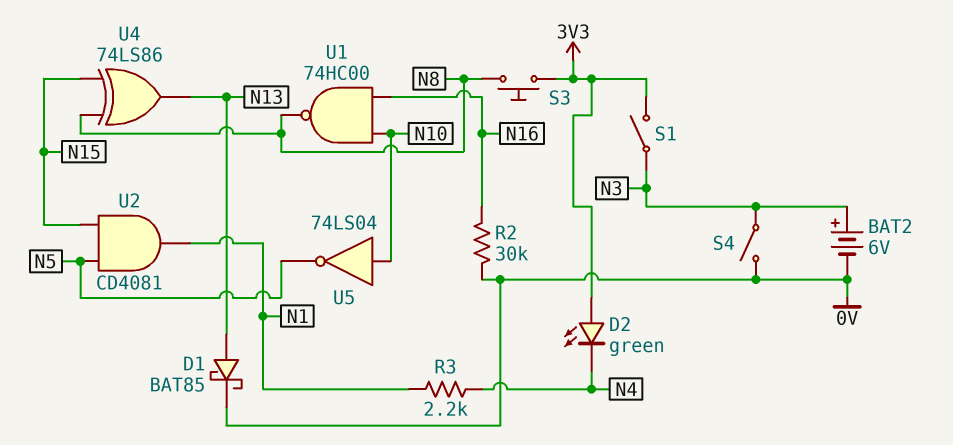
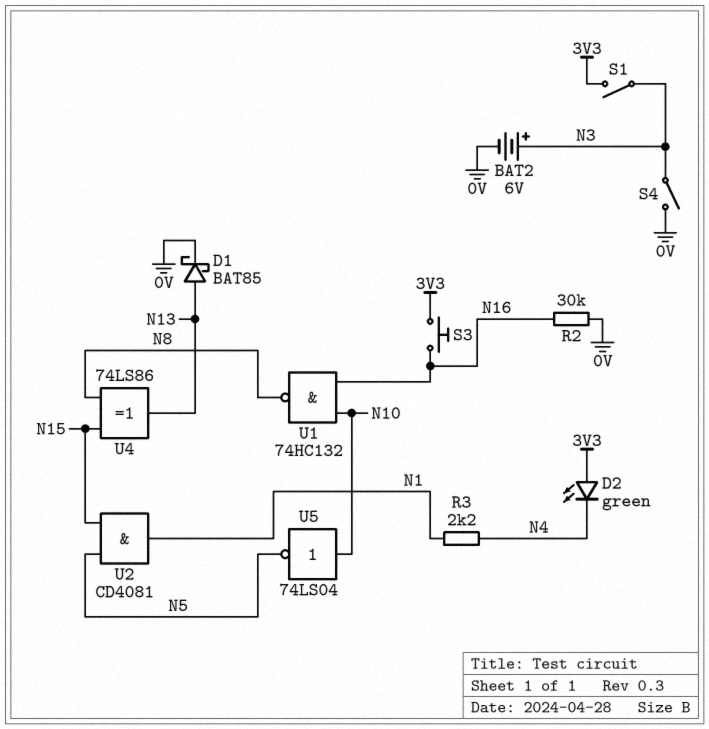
S3: button (3V3, N8) -> button (3V3, N16)
U1: NAND 74HC00 (in N10, in N16, out N8) -> NAND 74HC132 (in N10, in N16, out N8)

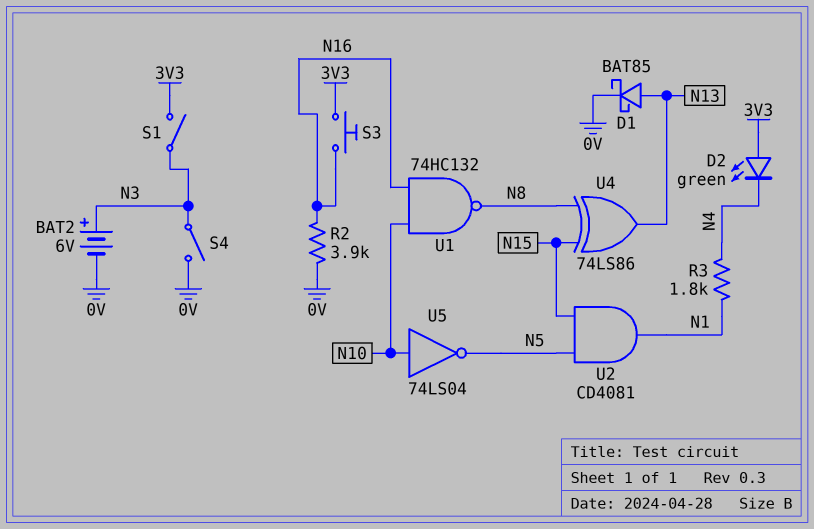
R2: 30k (0V, N16) -> 3.9k (0V, N16)
R3: 2.2k (N1, N4) -> 1.8k (N1, N4)

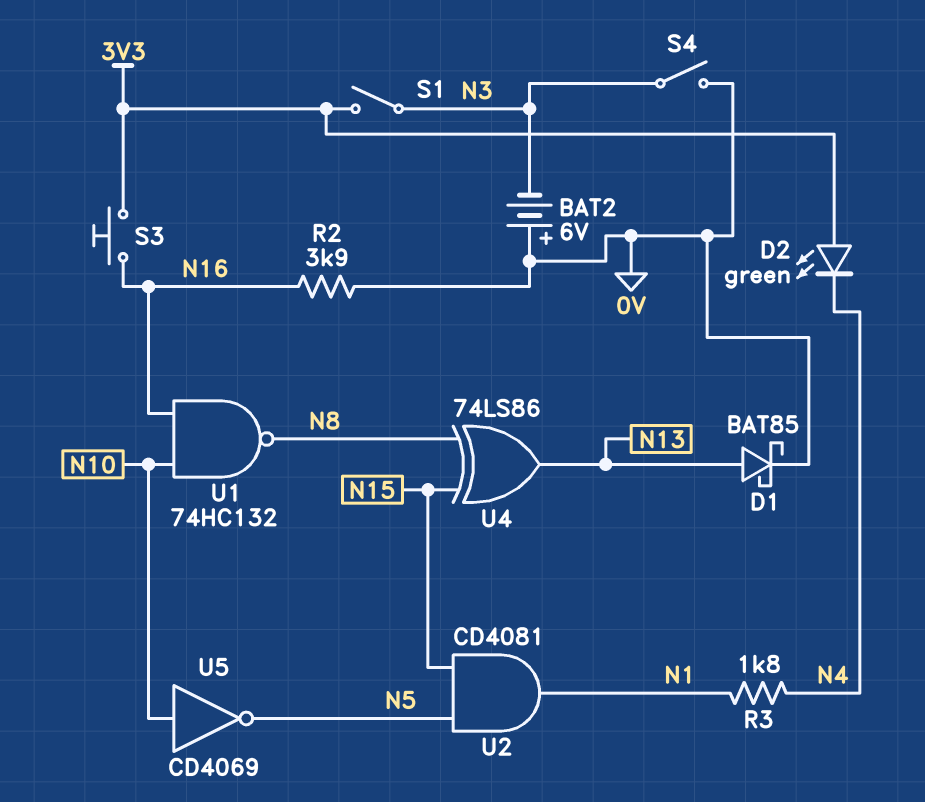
BAT2: 6V (plus N3, minus 0V) -> 6V (plus 0V, minus N3)
U5: NOT 74LS04 (in N10, out N5) -> NOT CD4069 (in N10, out N5)

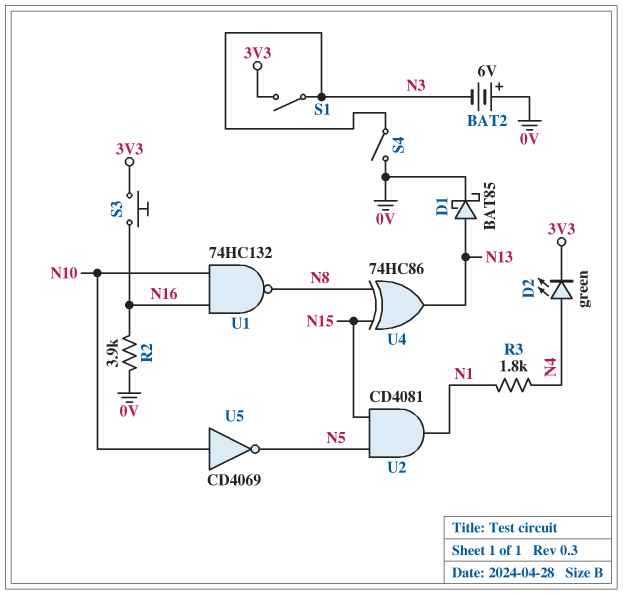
D2: LED green (A 3V3, K N4) -> LED green (A N4, K 3V3)
U4: XOR 74LS86 (in N8, in N15, out N13) -> XOR 74HC86 (in N8, in N15, out N13)

